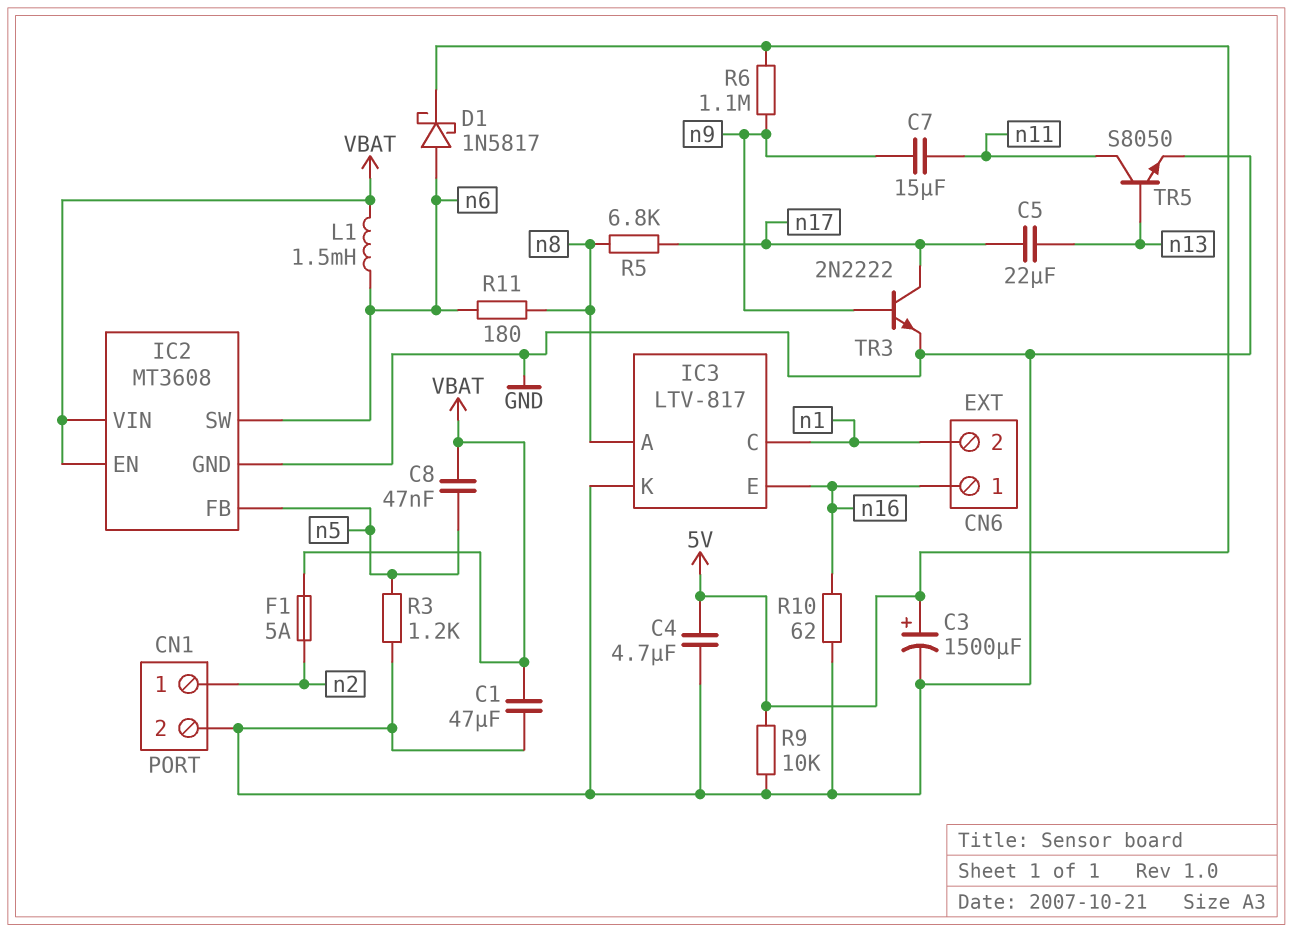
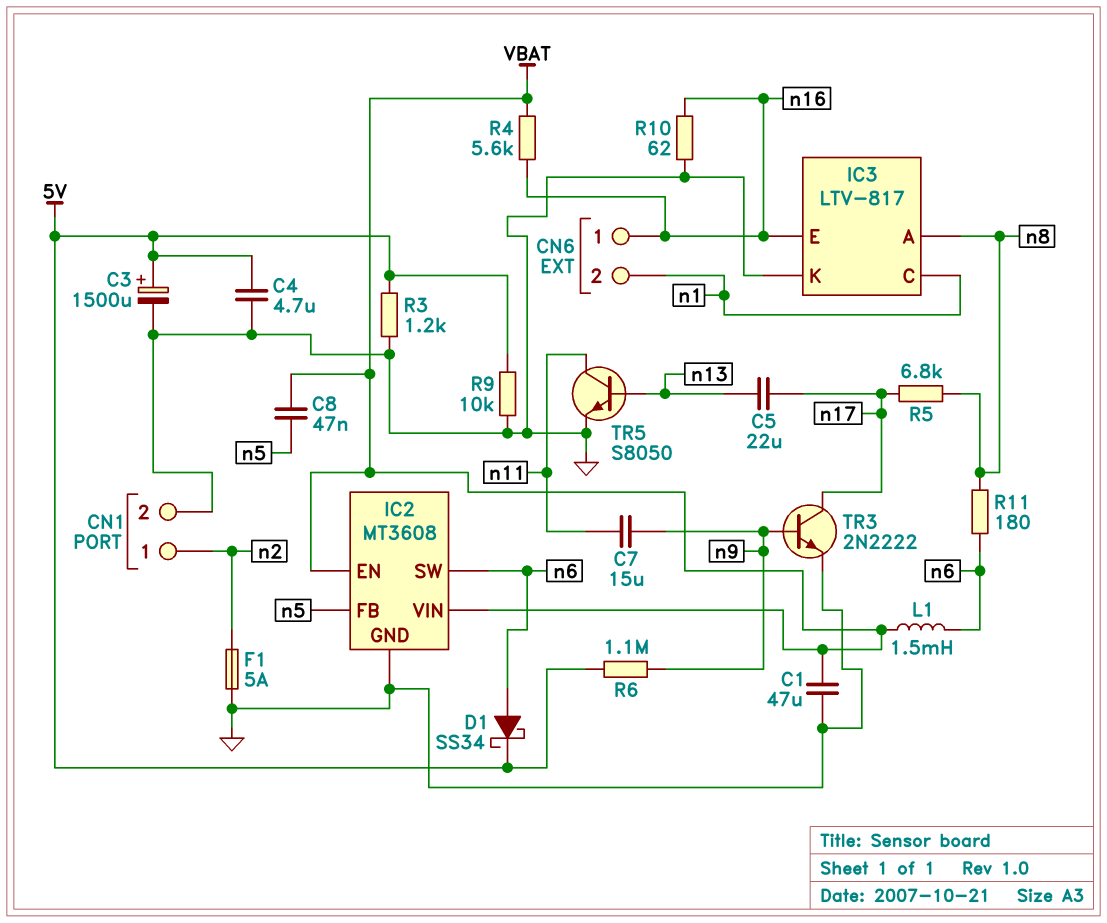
D1: schottky 1N5817 (A n6, K 5V) -> schottky SS34 (A n6, K 5V)
F1: 5A (VBAT, n2) -> 5A (GND, n2)
R3: 1.2k (GND, n5) -> 1.2k (5V, GND)
R4: none -> 5.6k (VBAT, n16)

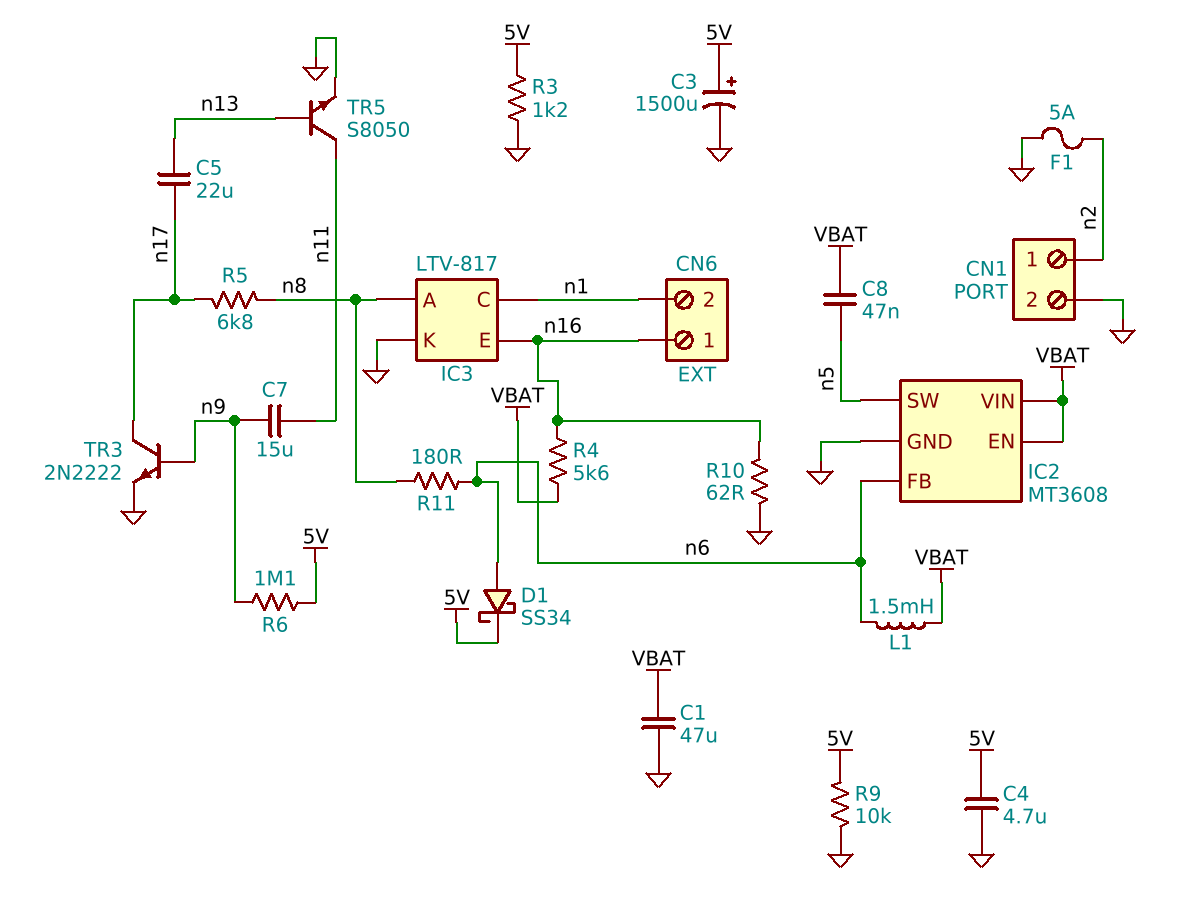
IC2 pin FB: n5 -> n6
IC2 pin SW: n6 -> n5

